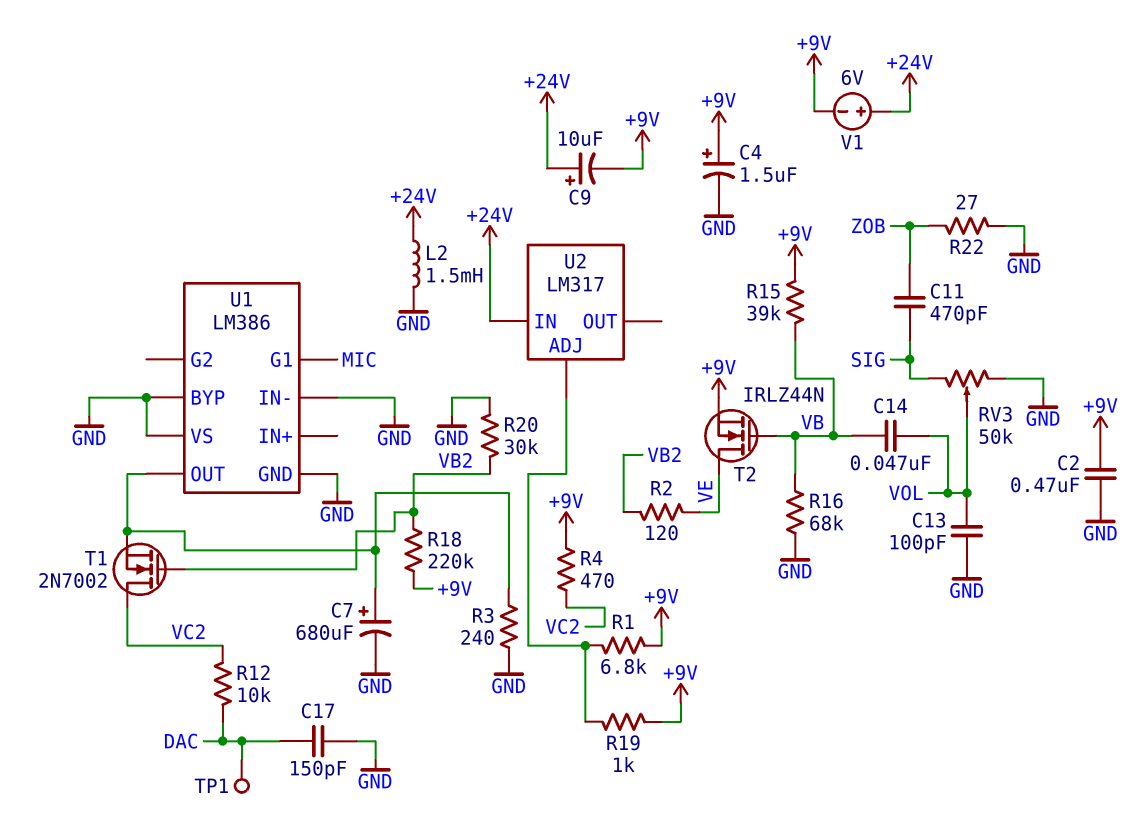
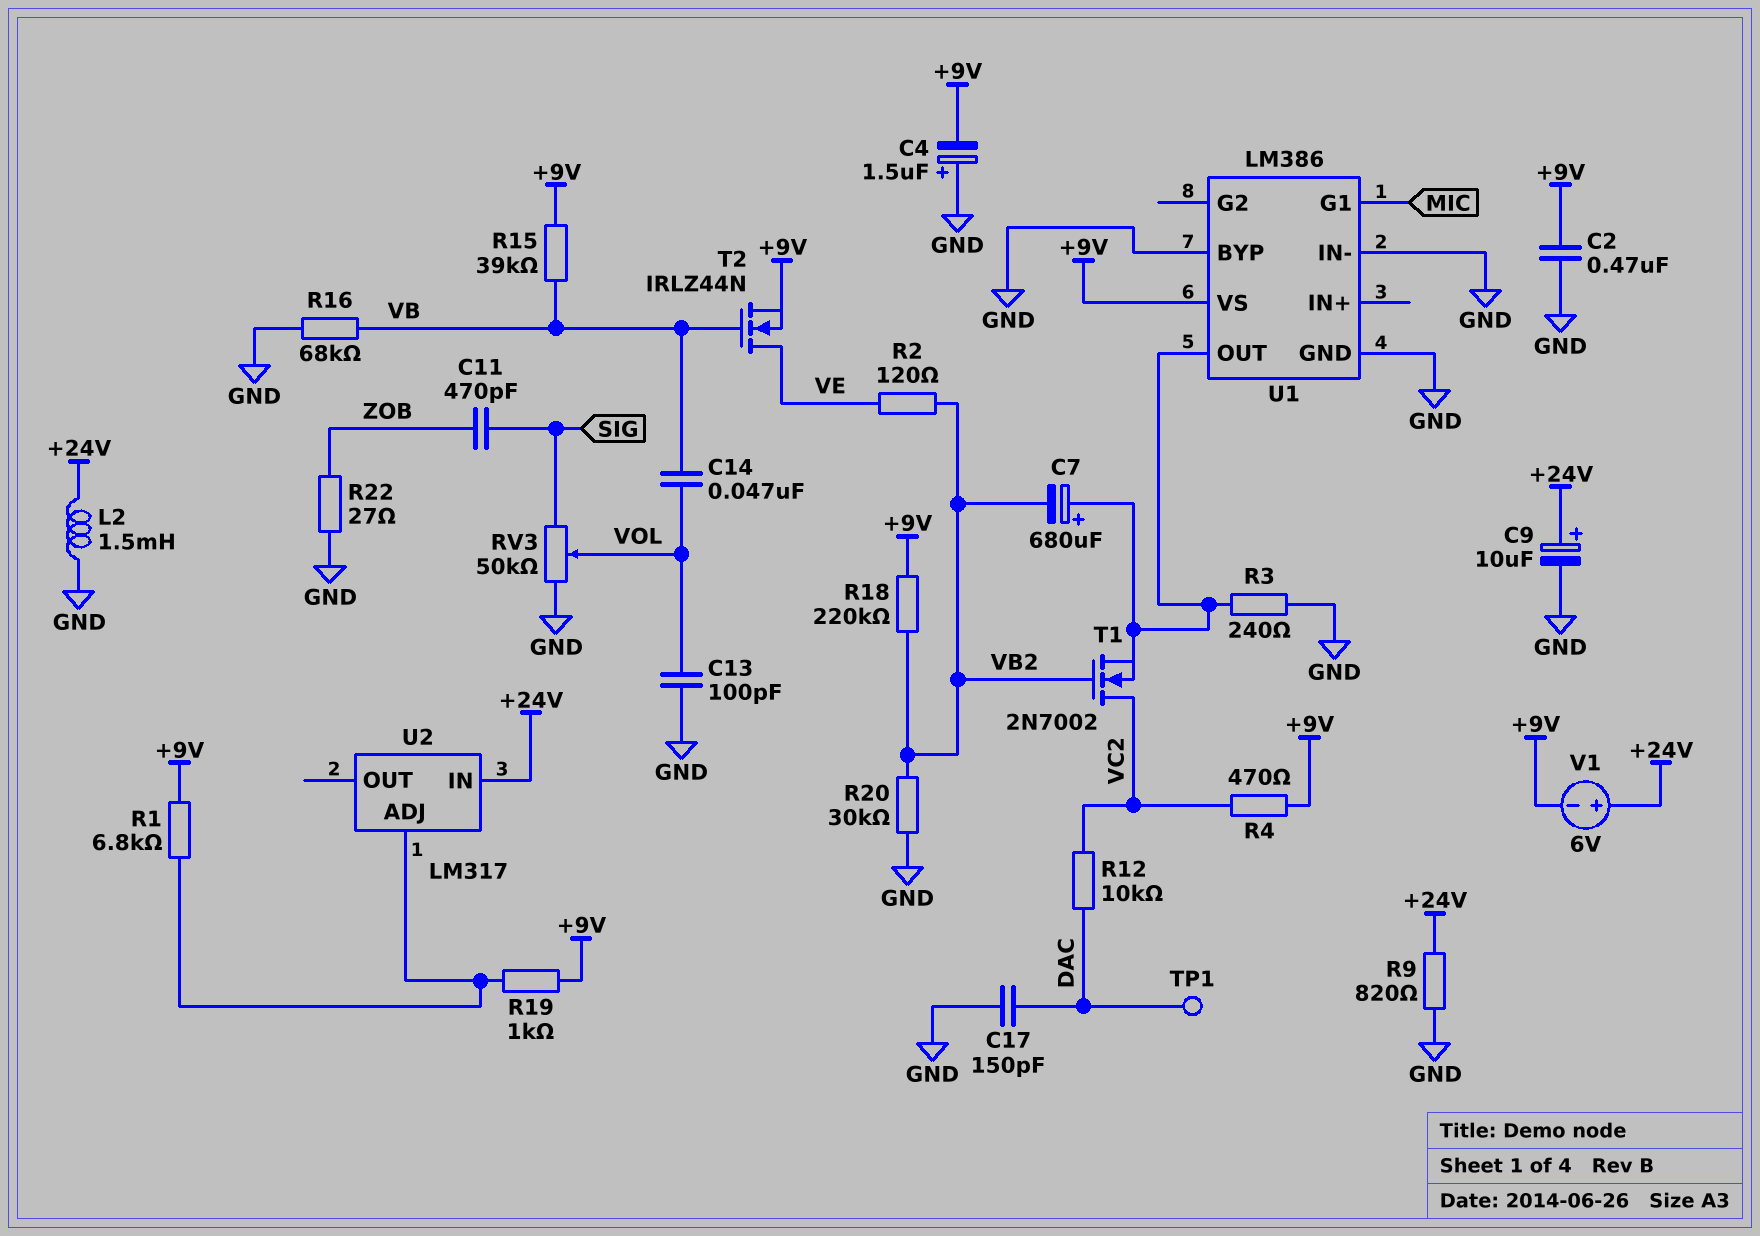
C4: 1.5uF (plus +9V, minus GND) -> 1.5uF (plus GND, minus +9V)
C7: 680uF (plus U1/OUT, minus GND) -> 680uF (plus U1/OUT, minus VB2)
C9: 10uF (plus +24V, minus +9V) -> 10uF (plus +24V, minus GND)
R9: none -> 820 (+24V, GND)
U1 pin VS: GND -> +9V

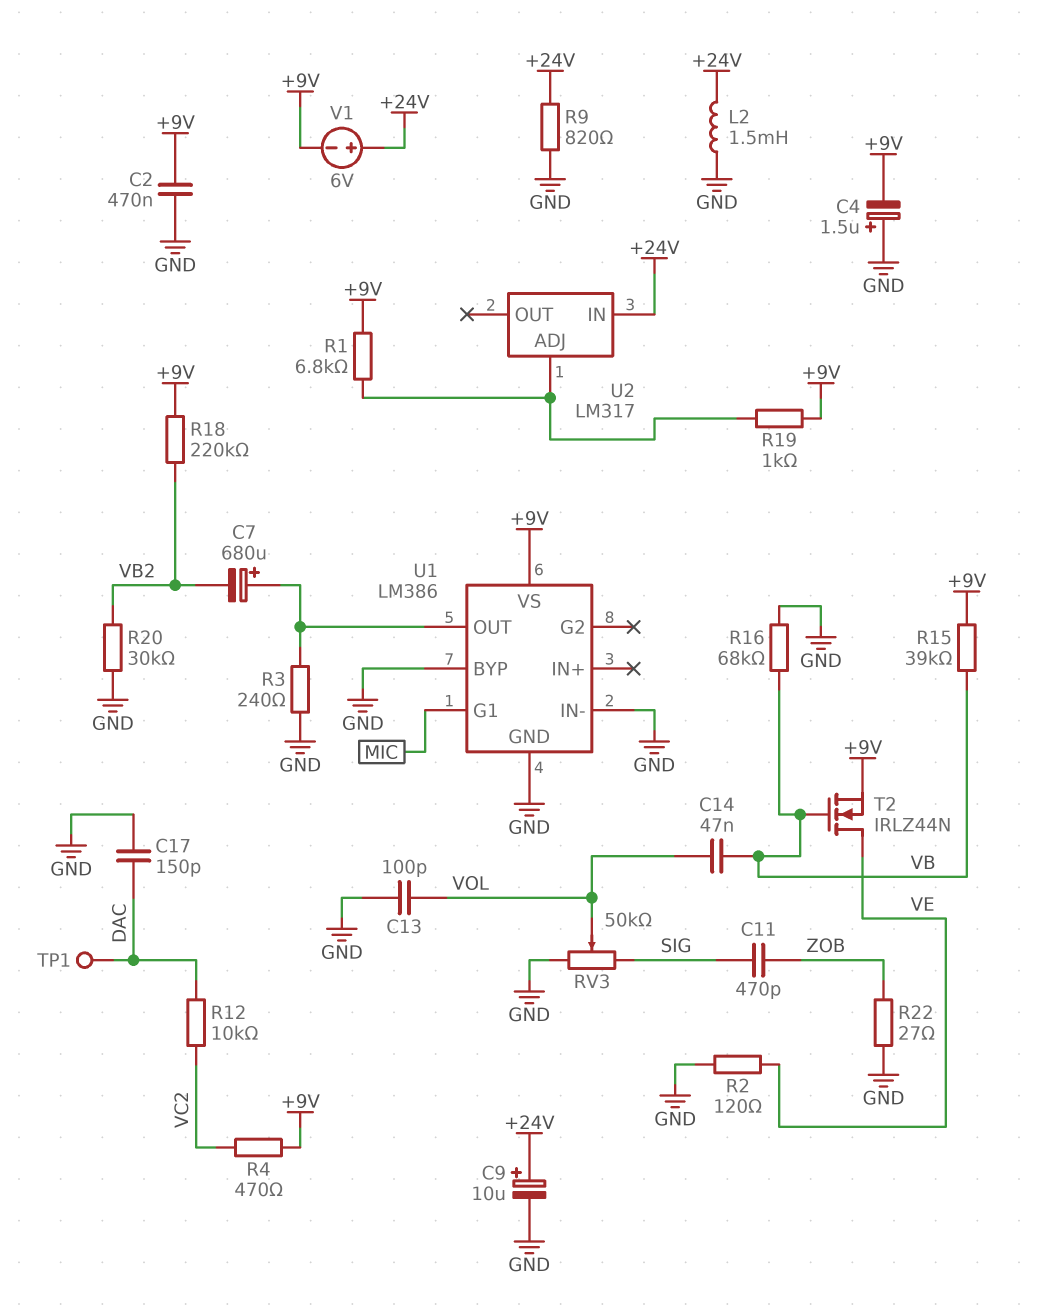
R2: 120 (VB2, VE) -> 120 (GND, VE)
T1: NMOS 2N7002 (G VB2, D VC2, S U1/OUT) -> none

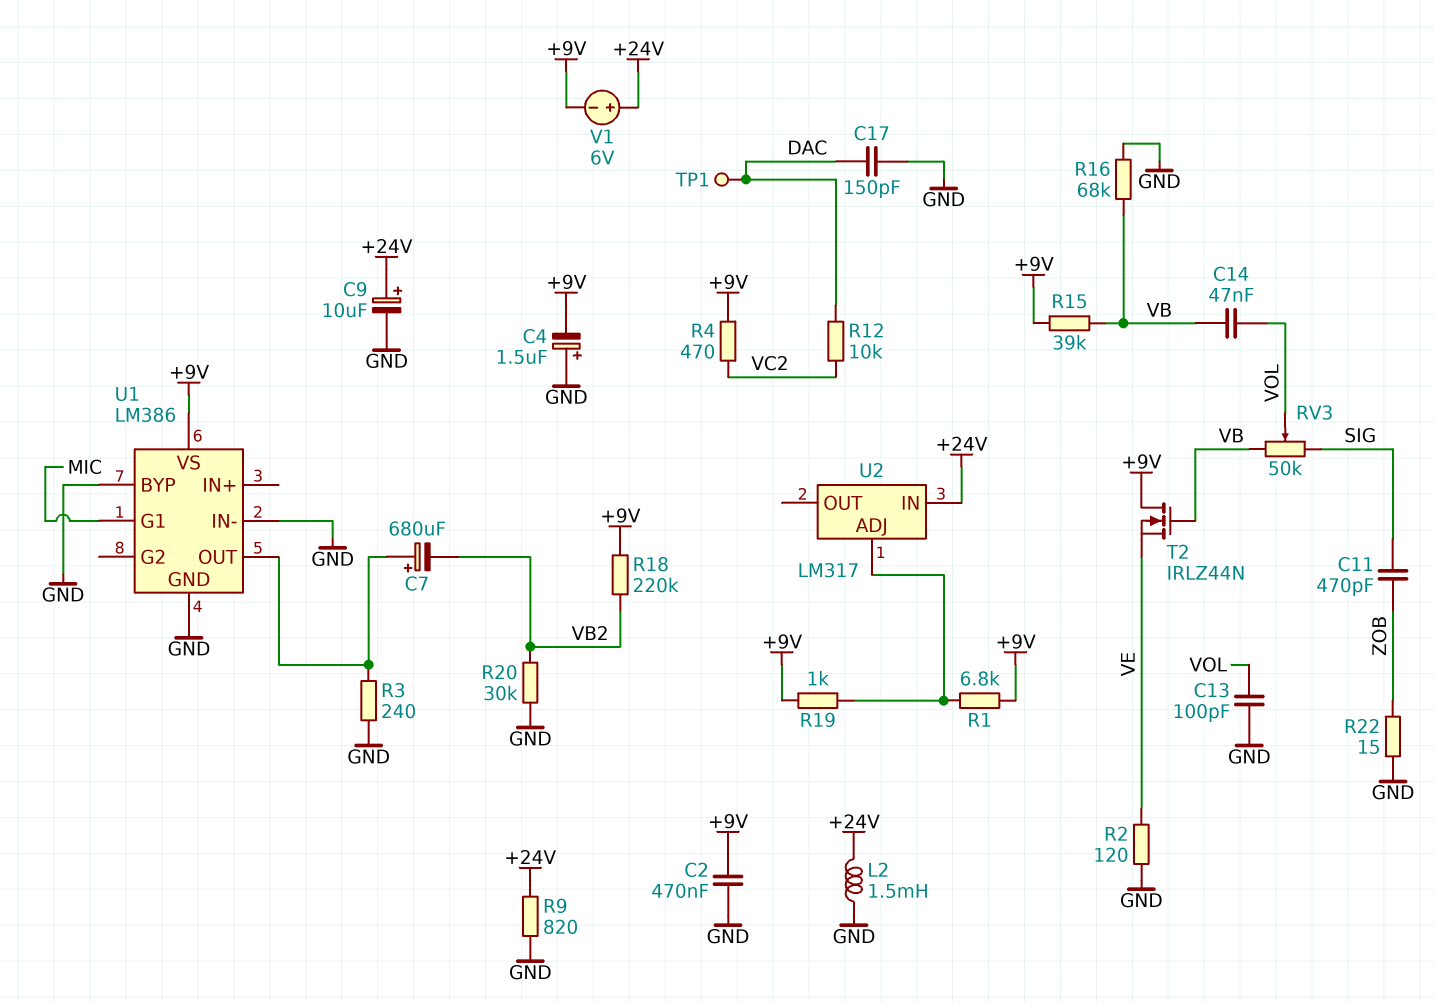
R22: 27 (GND, ZOB) -> 15 (GND, ZOB)
RV3: 50k (GND, SIG, wiper VOL) -> 50k (SIG, VB, wiper VOL)
T2: NMOS IRLZ44N (G VB, D VE, S +9V) -> NMOS IRLZ44N (G VB, D +9V, S VE)

